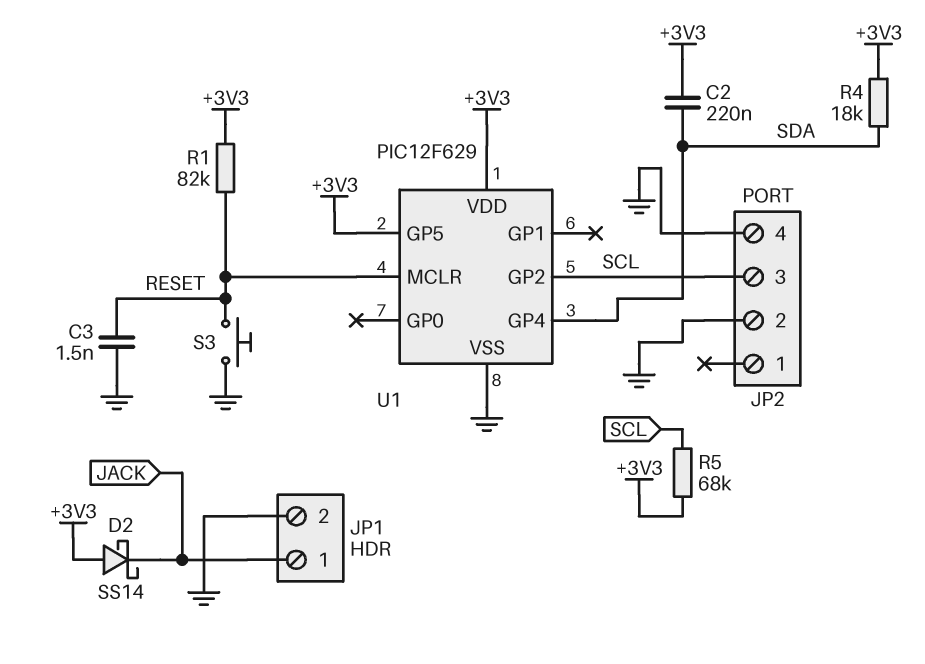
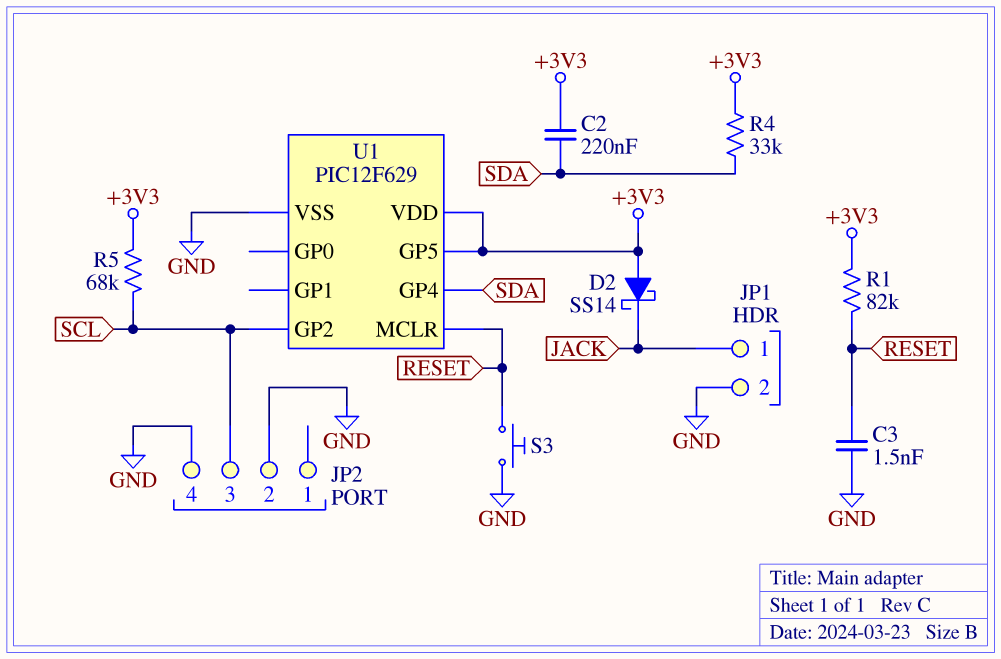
R4: 18k (+3V3, SDA) -> 33k (+3V3, SDA)

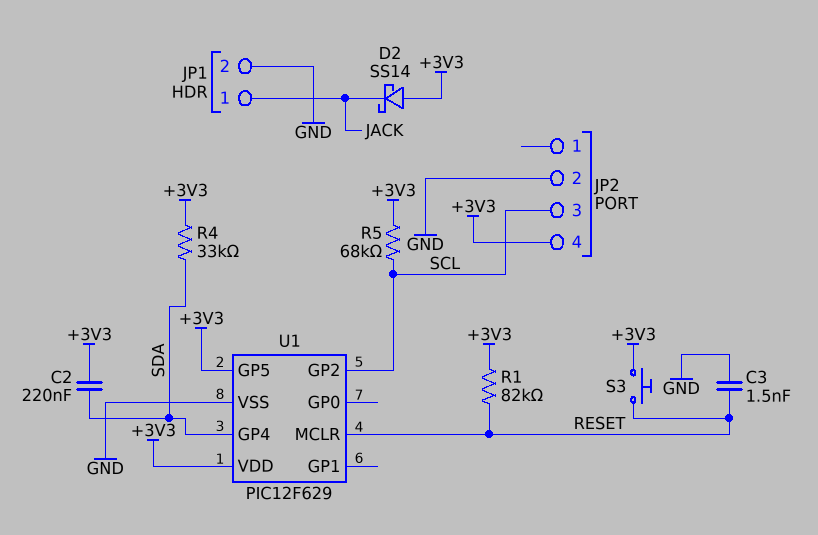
JP2 pin 4: GND -> +3V3
S3: button (GND, RESET) -> button (+3V3, RESET)

